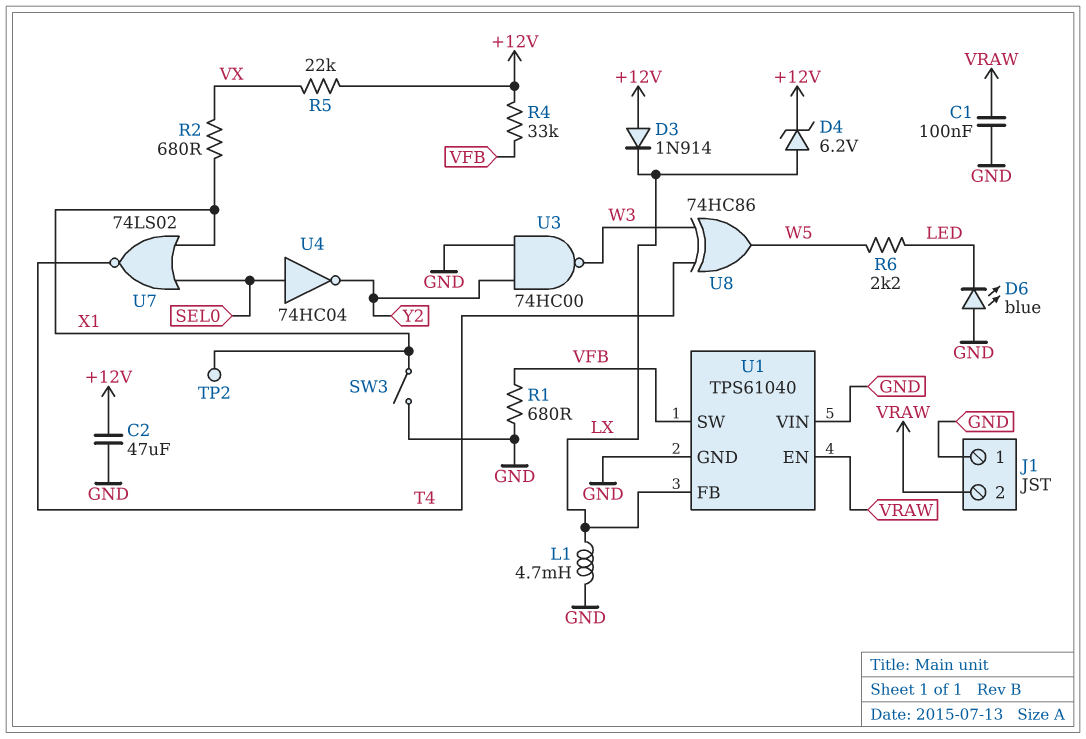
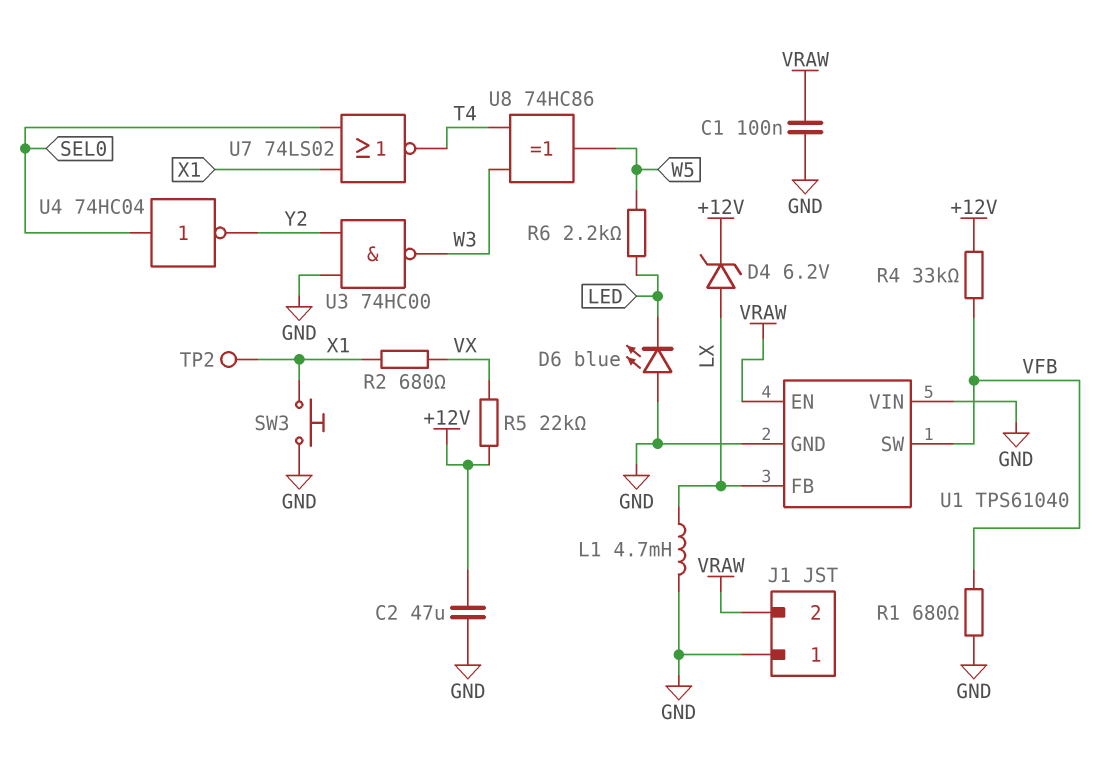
D3: diode 1N914 (A +12V, K LX) -> none
SW3: switch (GND, X1) -> button (GND, X1)

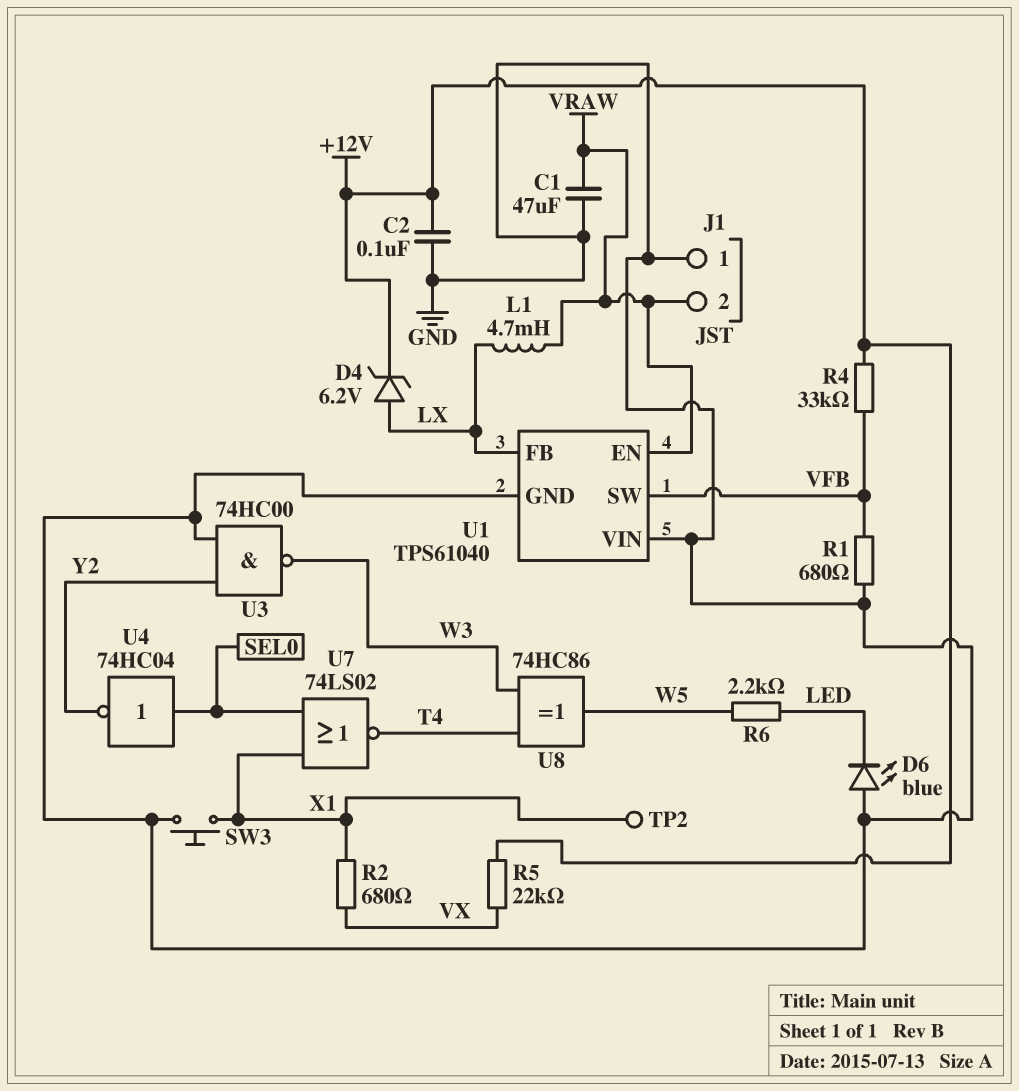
C1: 100nF (GND, VRAW) -> 47uF (GND, VRAW)
C2: 47uF (+12V, GND) -> 100nF (+12V, GND)
L1: 4.7mH (GND, LX) -> 4.7mH (LX, VRAW)

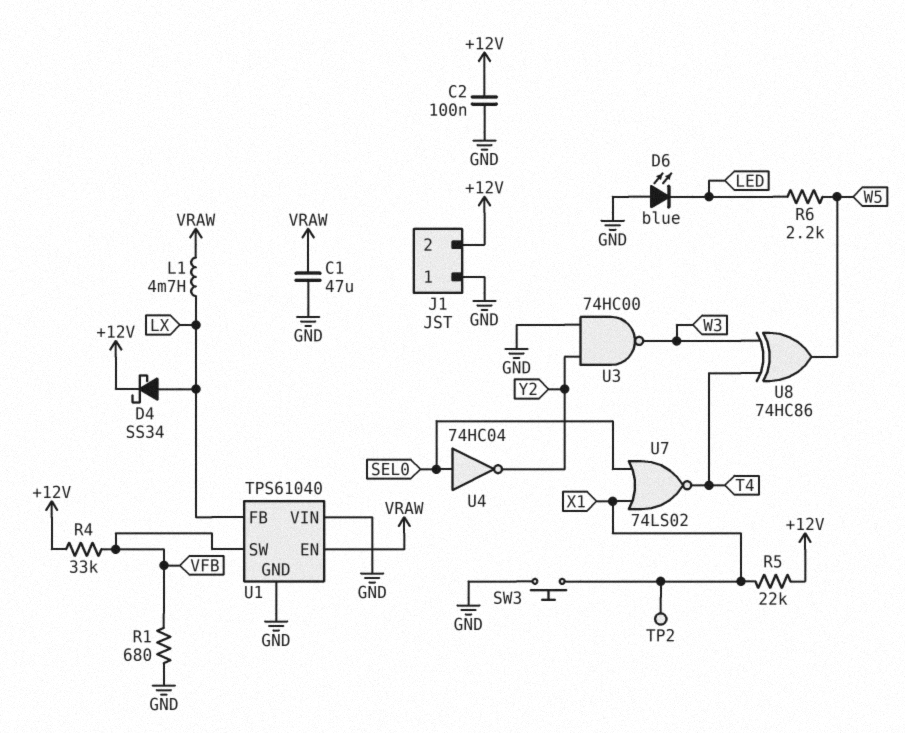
D4: zener 6.2V (A LX, K +12V) -> schottky SS34 (A LX, K +12V)
J1 pin 2: VRAW -> +12V
R2: 680 (VX, X1) -> none
R5: 22k (+12V, VX) -> 22k (+12V, X1)

